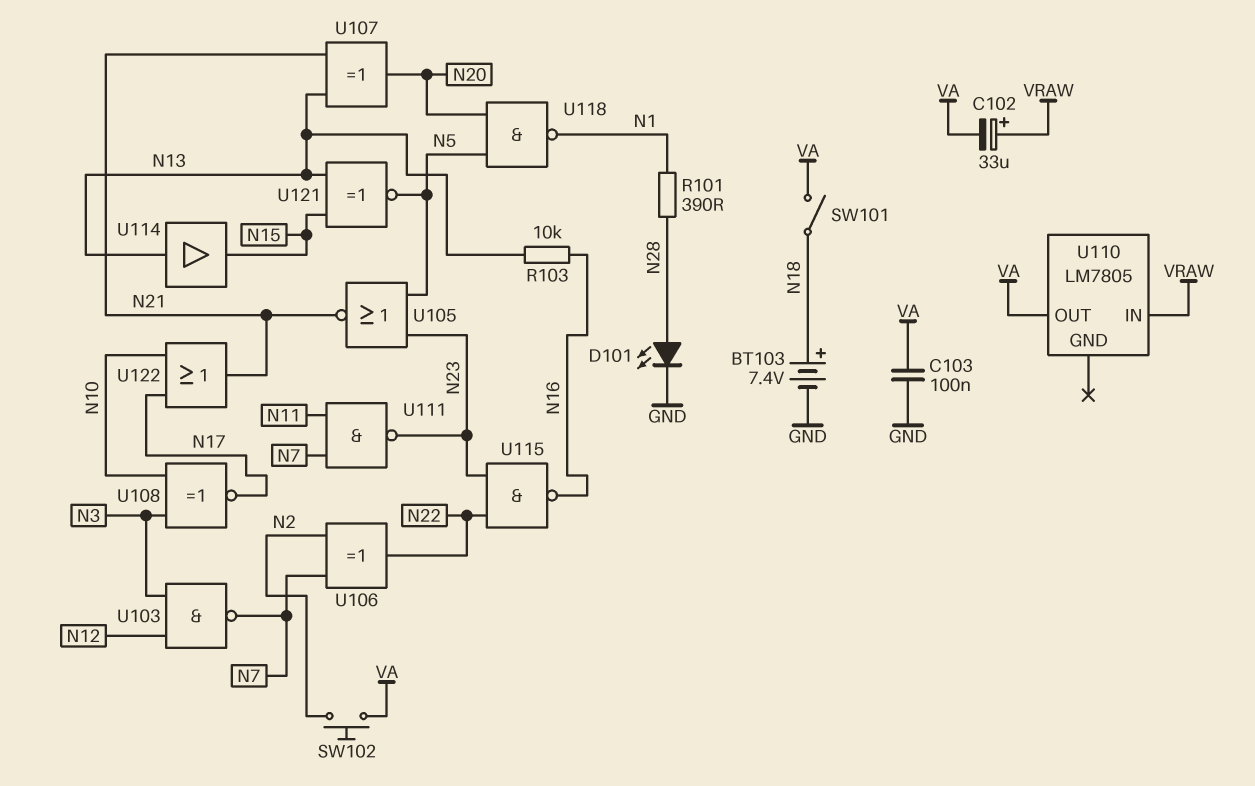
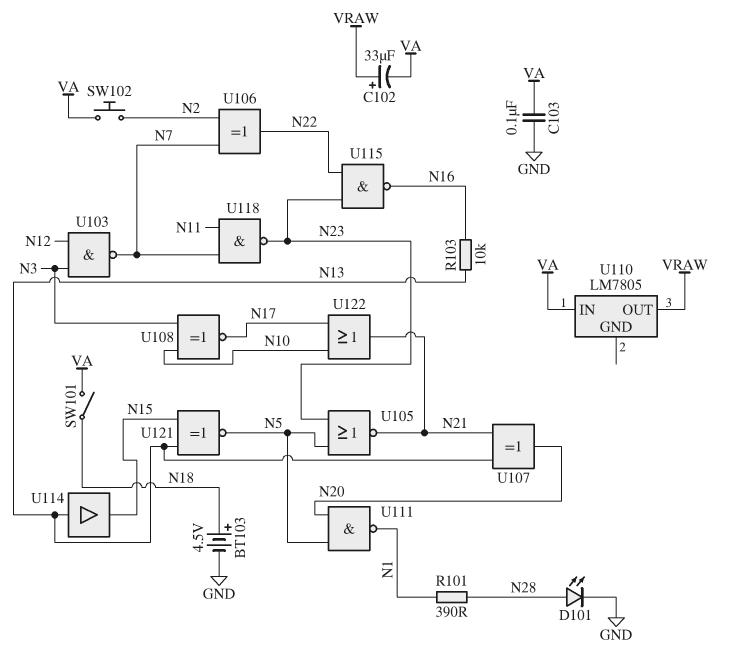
BT103: 7.4V (plus N18, minus GND) -> 4.5V (plus N18, minus GND)
U110 pin IN: VRAW -> VA
U110 pin OUT: VA -> VRAW
U111: NAND (in N7, in N11, out N23) -> NAND (in N5, in N20, out N1)
U118: NAND (in N5, in N20, out N1) -> NAND (in N7, in N11, out N23)

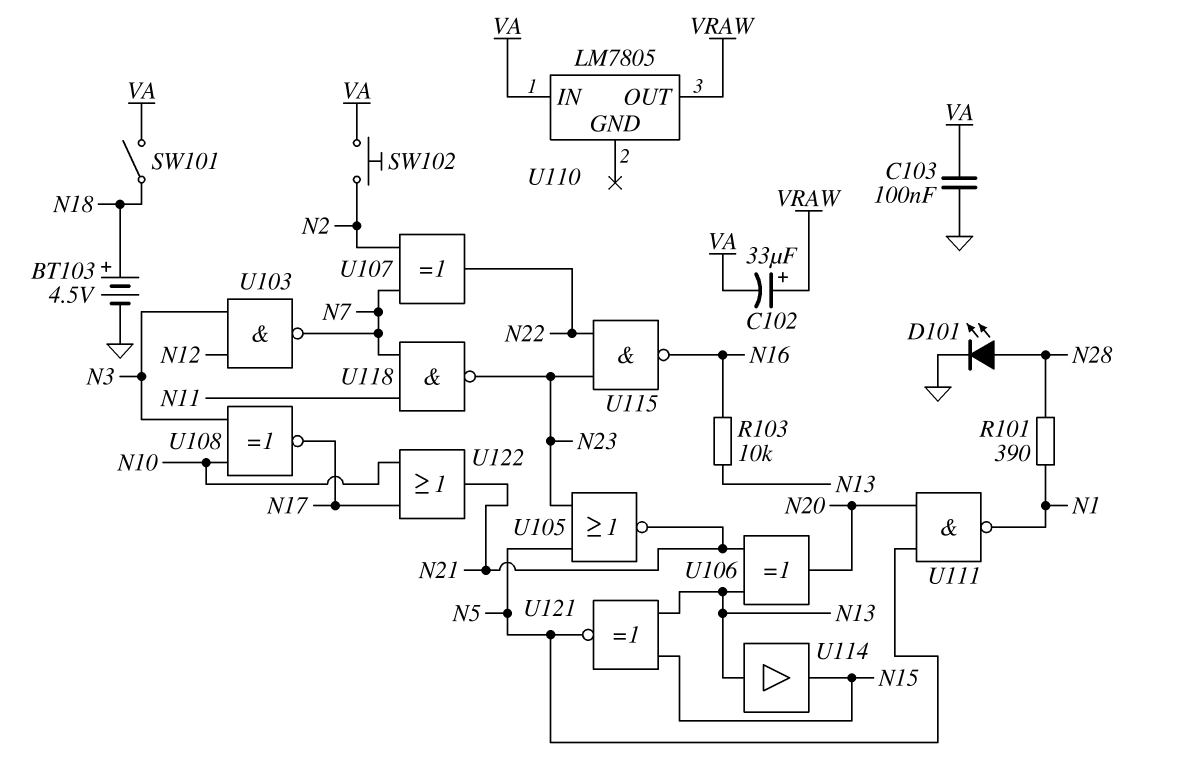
U106: XOR (in N2, in N7, out N22) -> XOR (in N13, in N21, out N20)
U107: XOR (in N13, in N21, out N20) -> XOR (in N2, in N7, out N22)

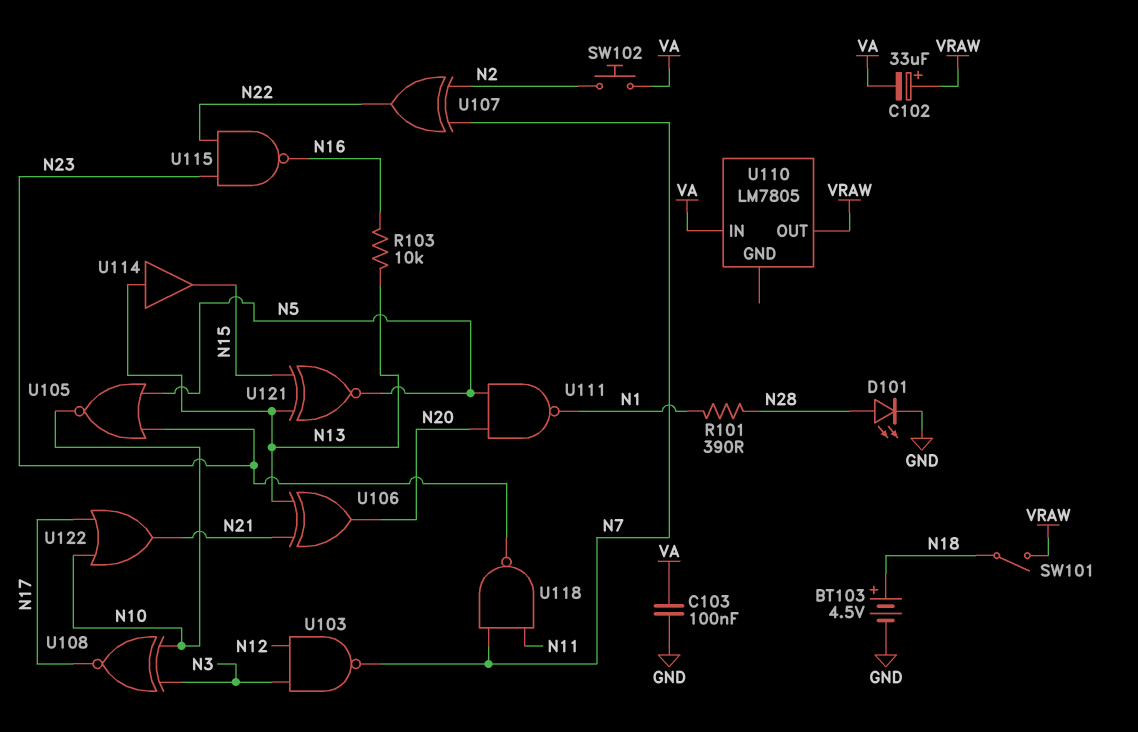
SW101: switch (N18, VA) -> switch (N18, VRAW)
U105: NOR (in N5, in N23, out N21) -> NOR (in N5, in N23, out N10)

